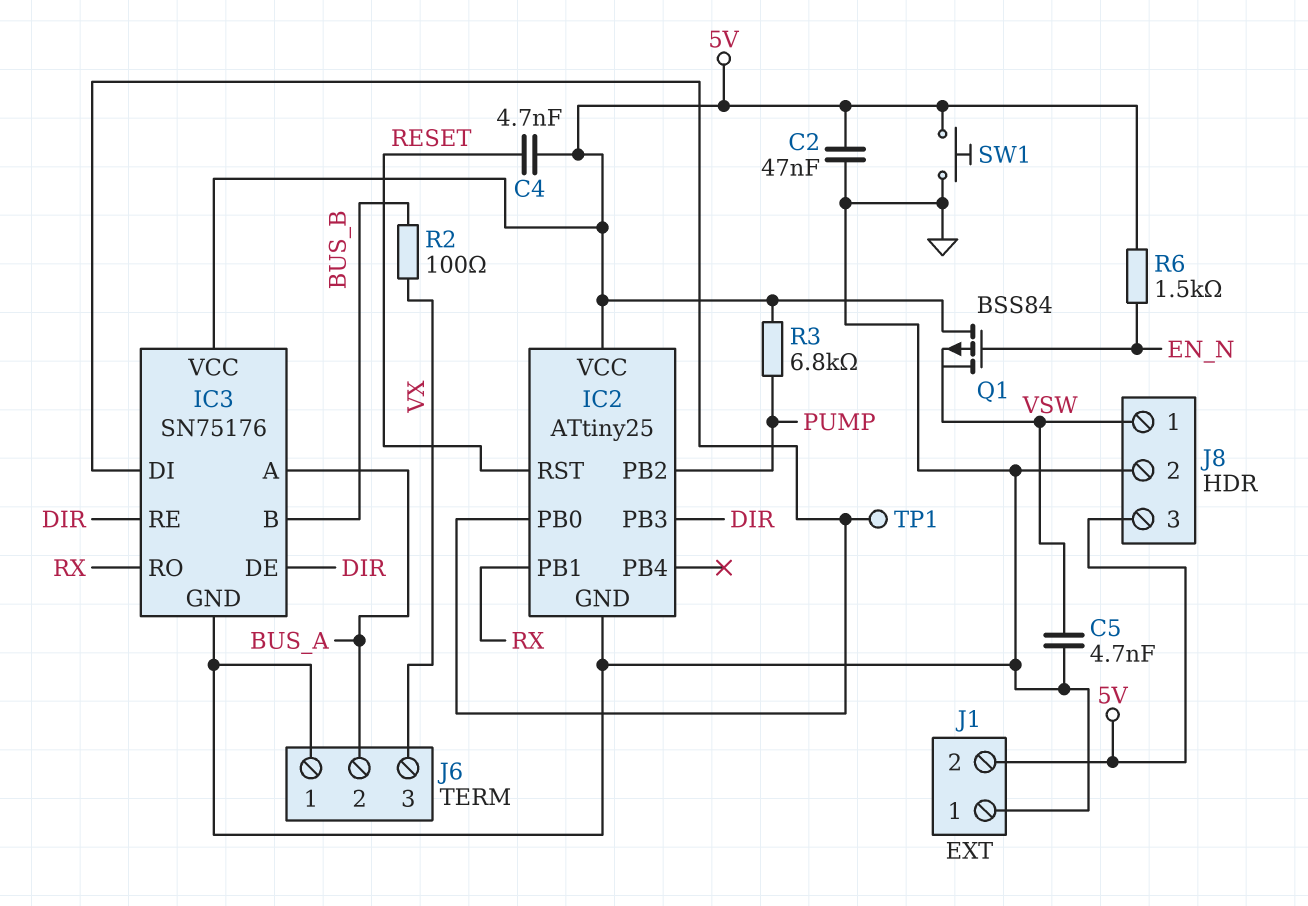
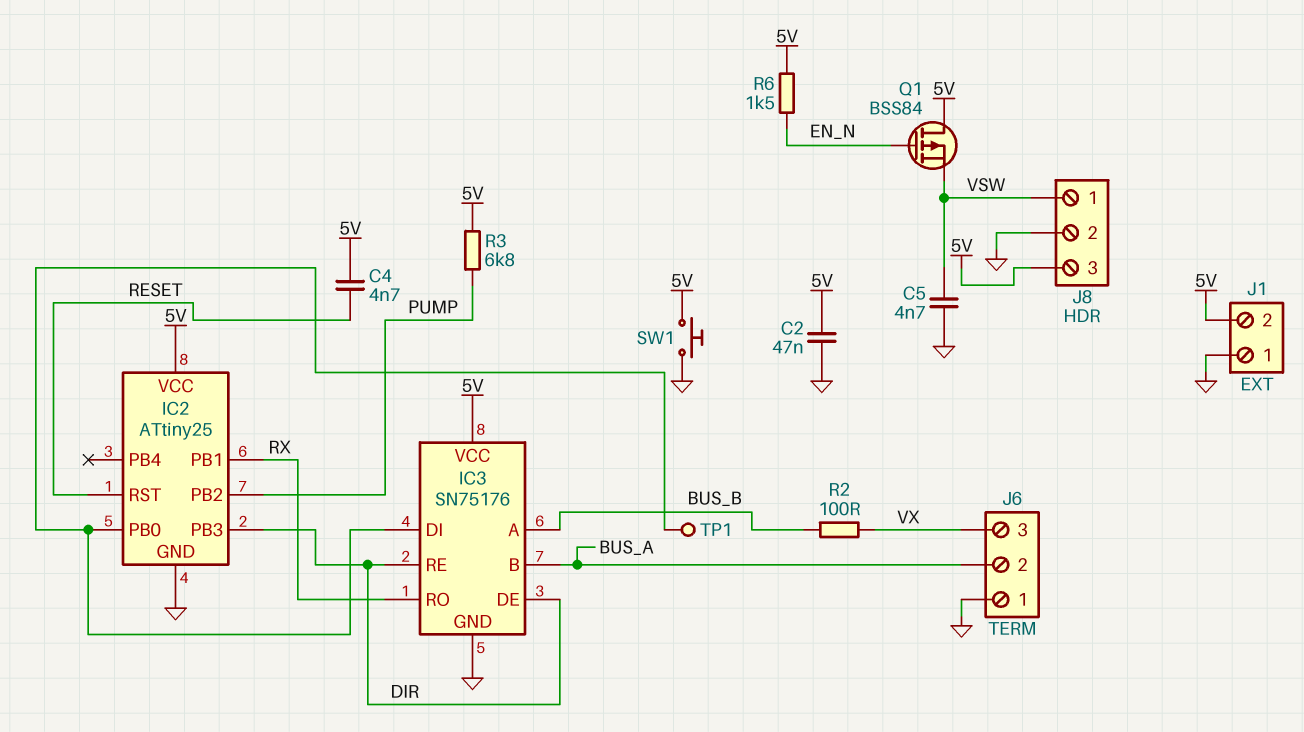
IC3 pin A: BUS_A -> BUS_B
IC3 pin B: BUS_B -> BUS_A

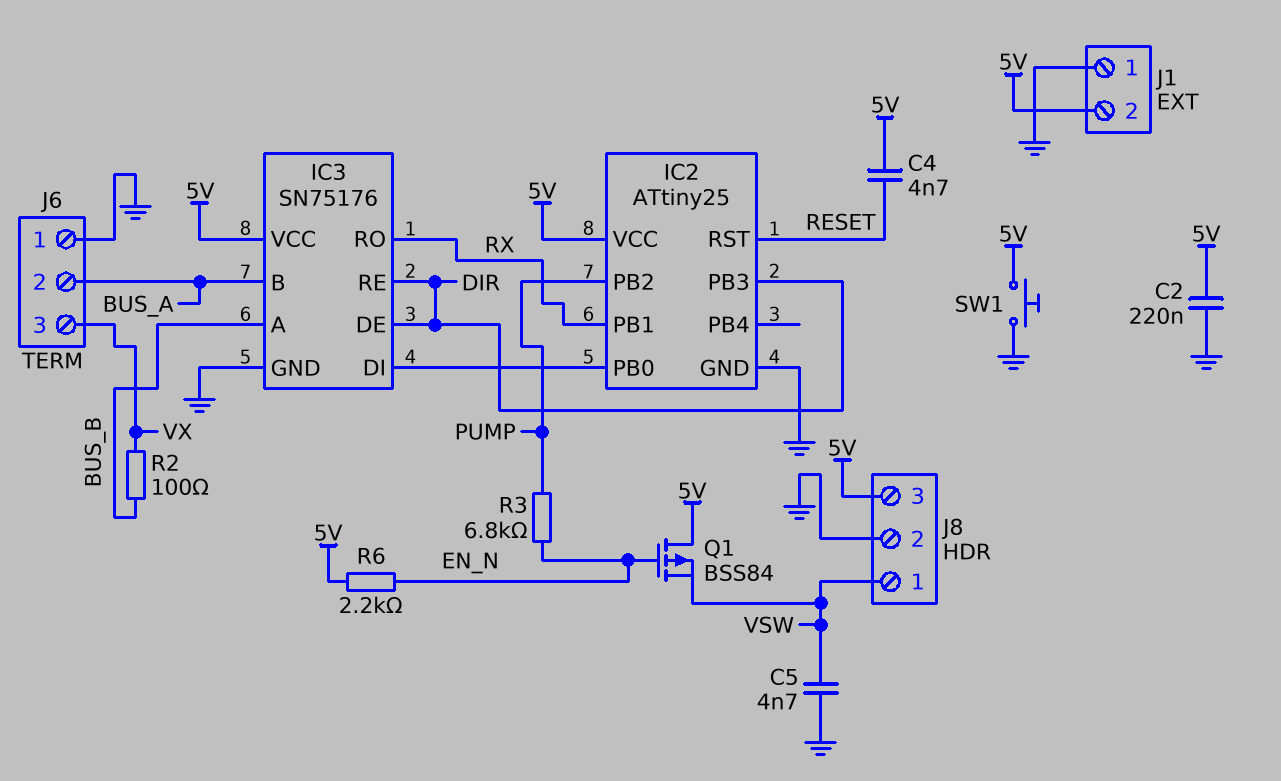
C2: 47nF (5V, GND) -> 220nF (5V, GND)
R3: 6.8k (5V, PUMP) -> 6.8k (EN_N, PUMP)
R6: 1.5k (5V, EN_N) -> 2.2k (5V, EN_N)
TP1: test point (IC2/PB0) -> none

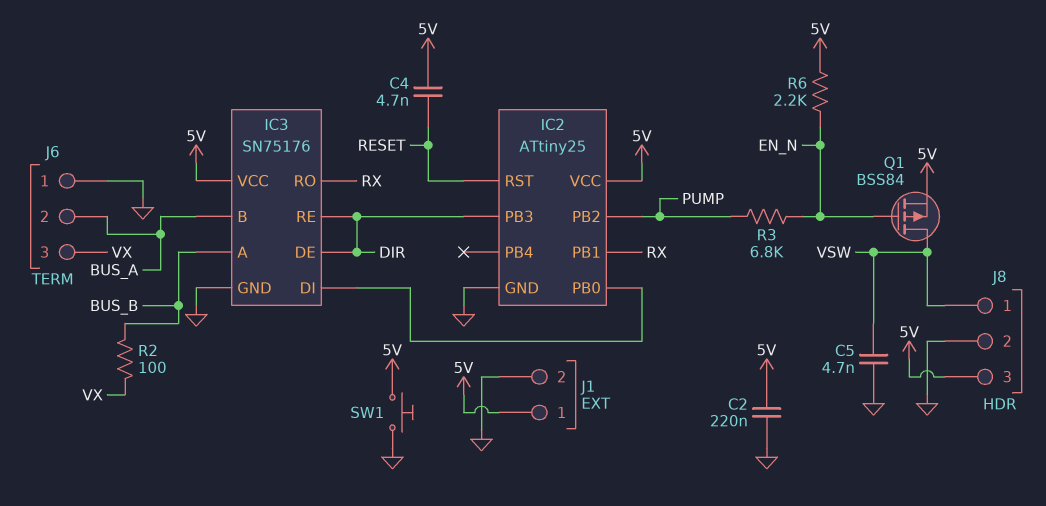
J1 pin 1: GND -> 5V
J1 pin 2: 5V -> GND
Q1: PMOS BSS84 (G EN_N, D 5V, S VSW) -> PMOS BSS84 (G EN_N, D VSW, S 5V)

